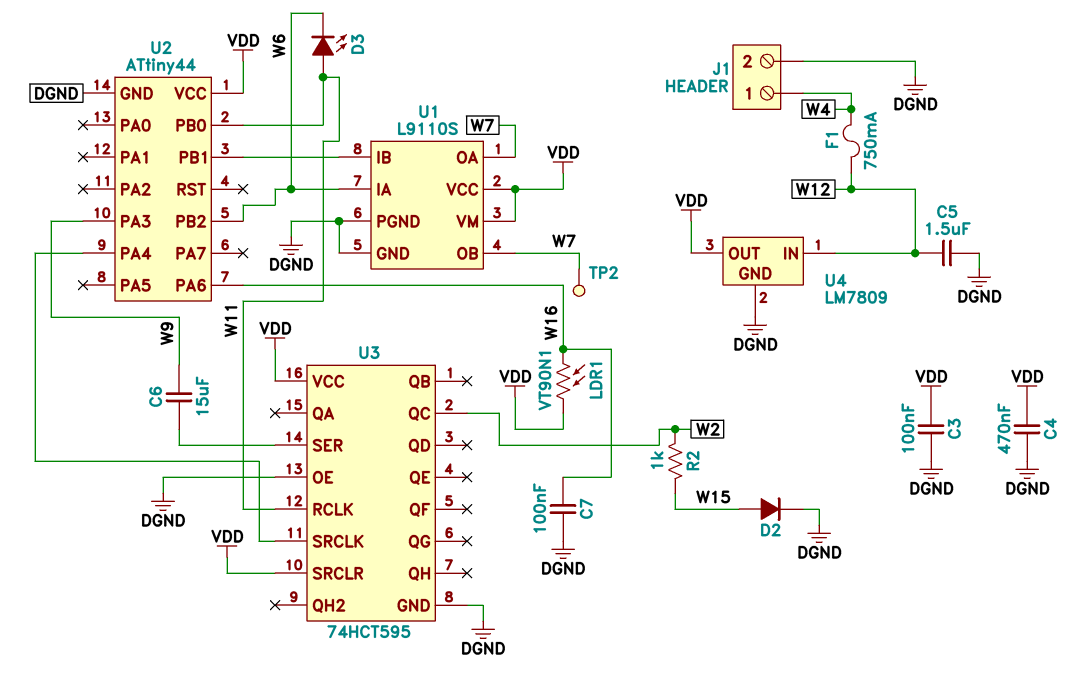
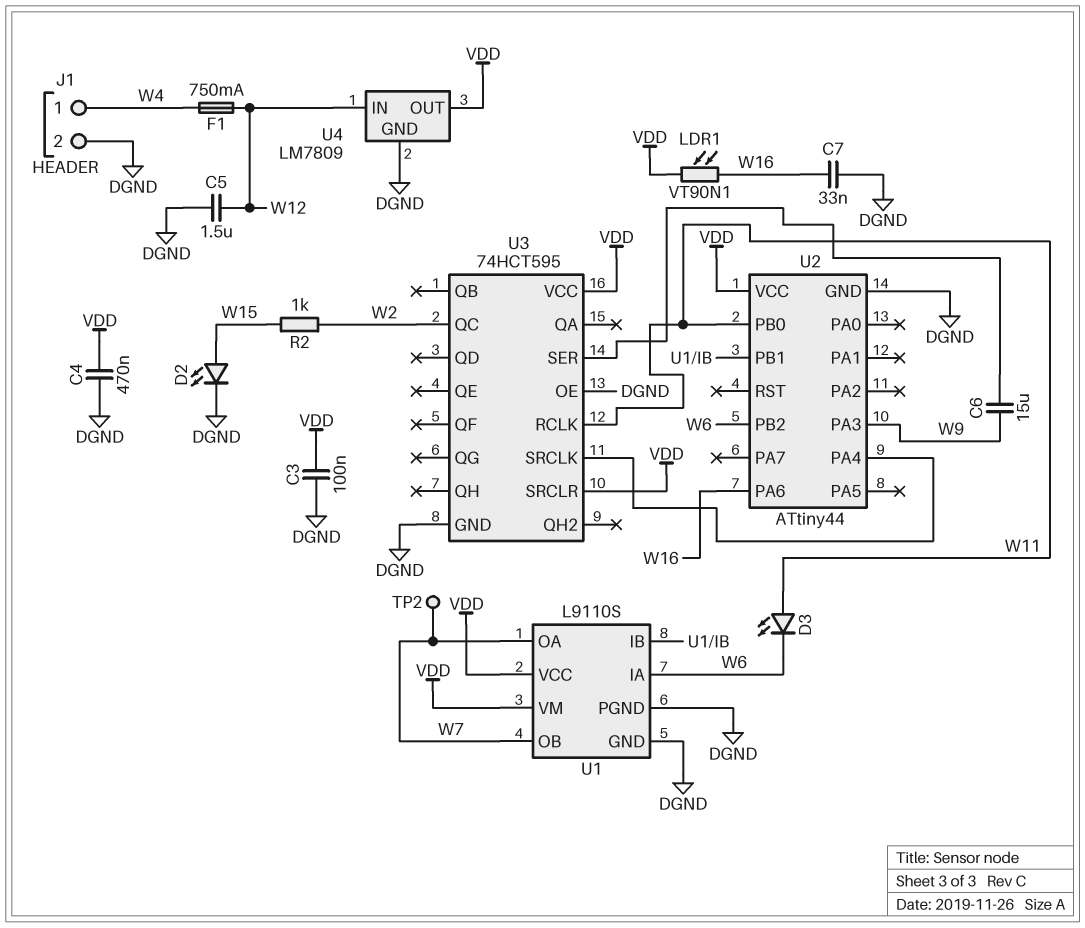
C7: 100nF (DGND, W16) -> 33nF (DGND, W16)
D2: diode (A W15, K DGND) -> LED (A W15, K DGND)

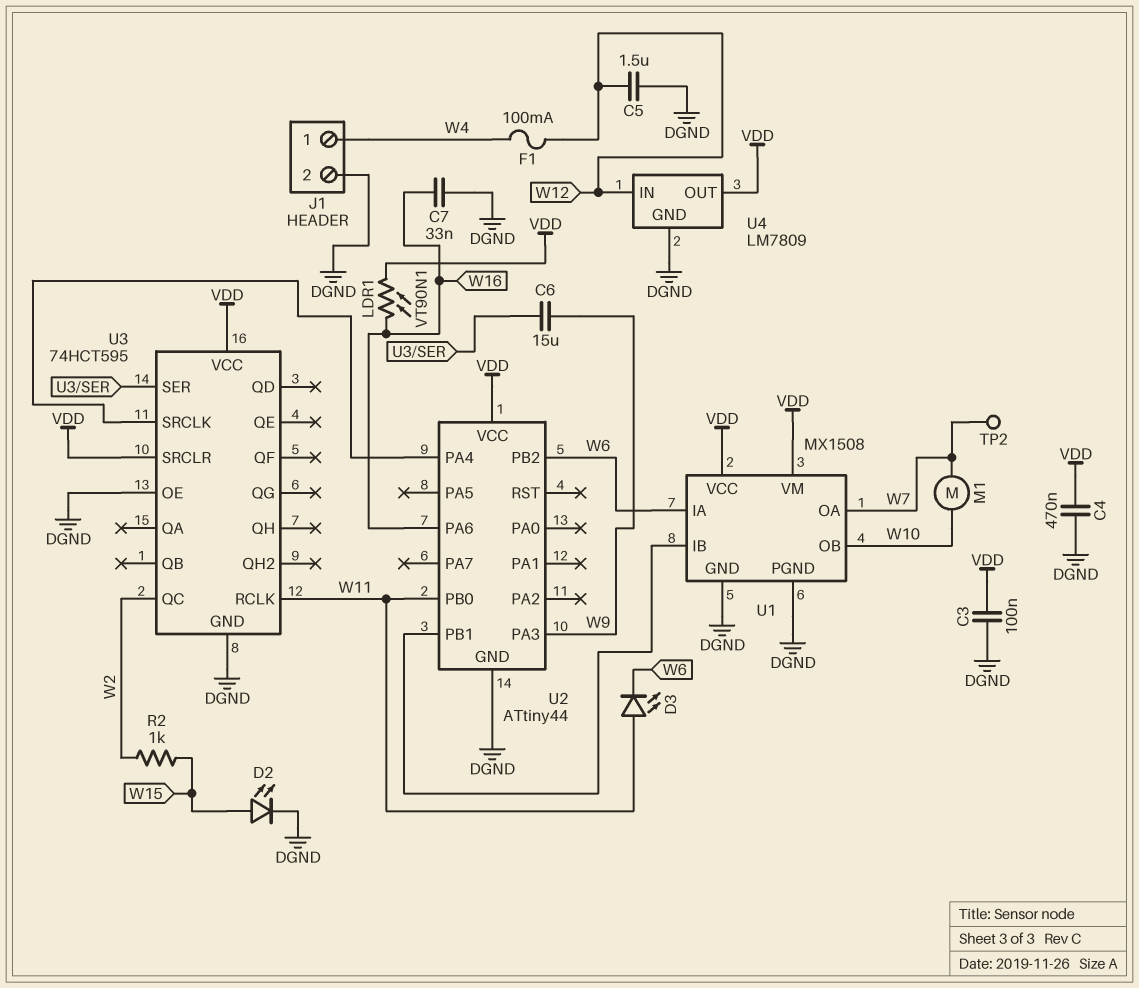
F1: 750mA (W4, W12) -> 100mA (W4, W12)
M1: none -> motor (W7, W10)
U1: L9110S -> MX1508
U1 pin OB: W7 -> W10

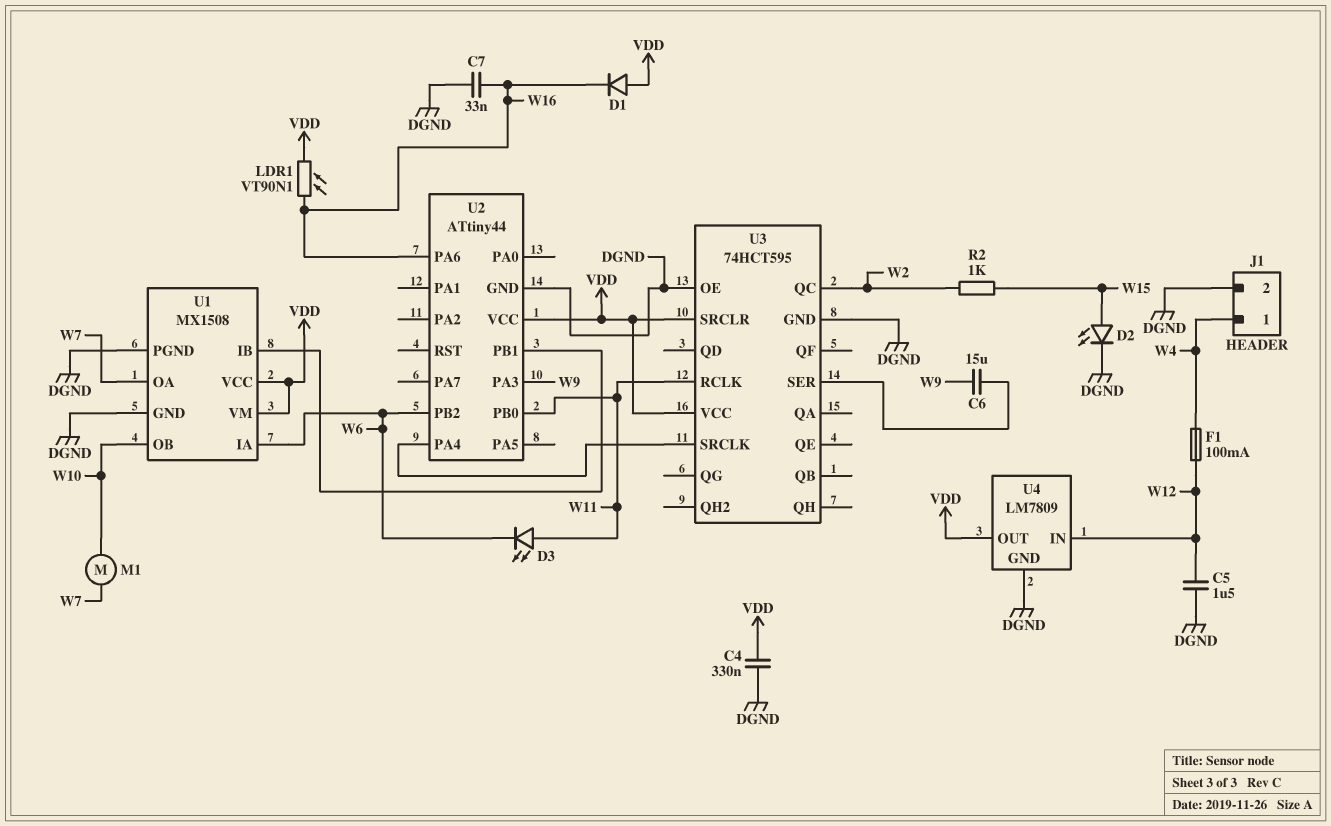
C3: 100nF (DGND, VDD) -> none
C4: 470nF (DGND, VDD) -> 330nF (DGND, VDD)
D1: none -> diode (A VDD, K W16)
TP2: test point (W7) -> none

